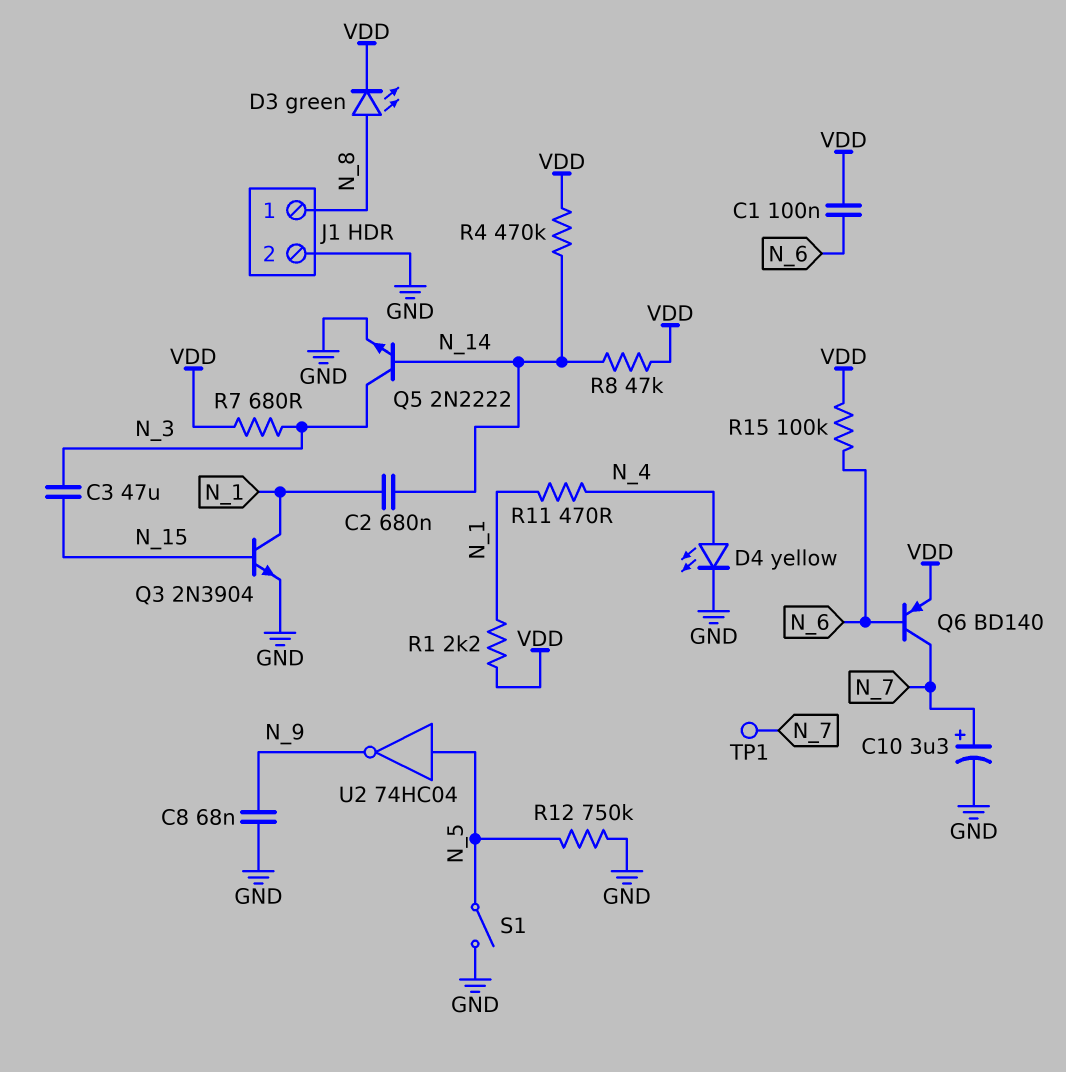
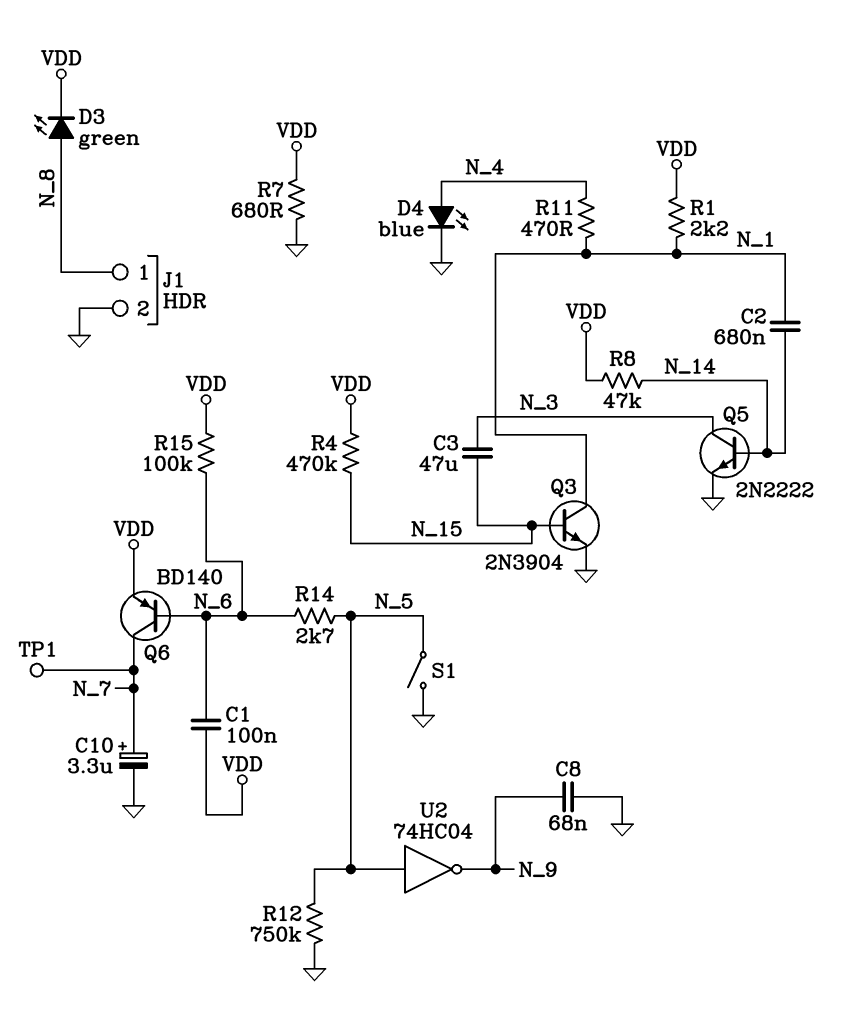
D4: LED yellow (A N_4, K GND) -> LED blue (A N_4, K GND)
R4: 470k (N_14, VDD) -> 470k (N_15, VDD)
R7: 680 (N_3, VDD) -> 680 (GND, VDD)
R14: none -> 2.7k (N_5, N_6)

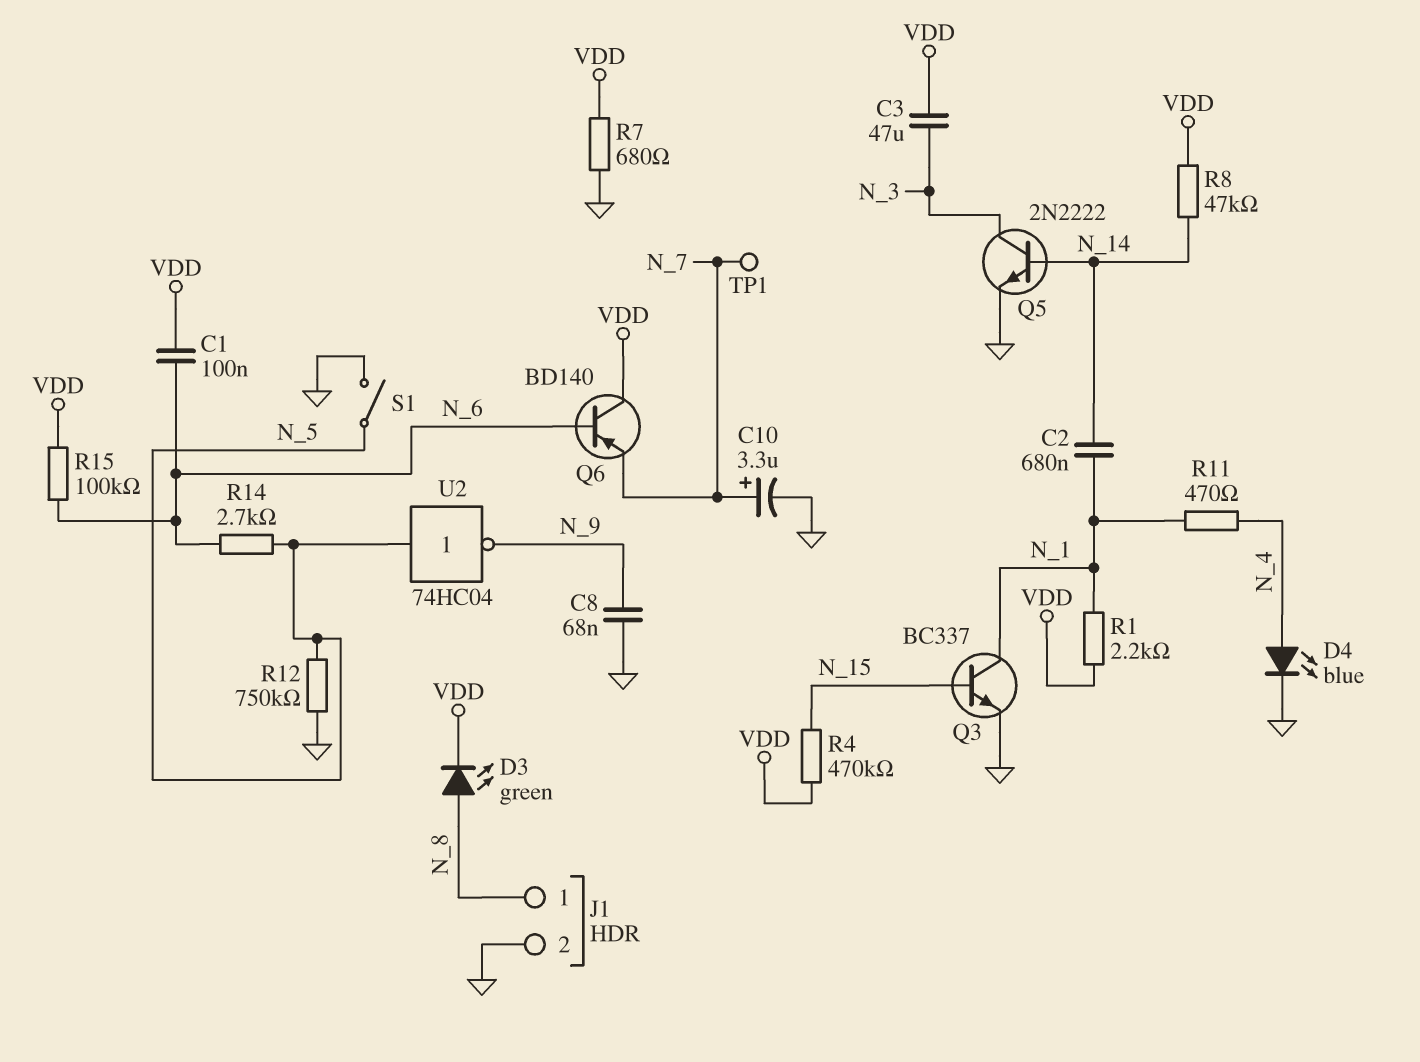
C3: 47uF (N_3, N_15) -> 47uF (N_3, VDD)
Q3: NPN 2N3904 (B N_15, C N_1, E GND) -> NPN BC337 (B N_15, C N_1, E GND)
Q6: PNP BD140 (B N_6, C N_7, E VDD) -> PNP BD140 (B N_6, C VDD, E N_7)

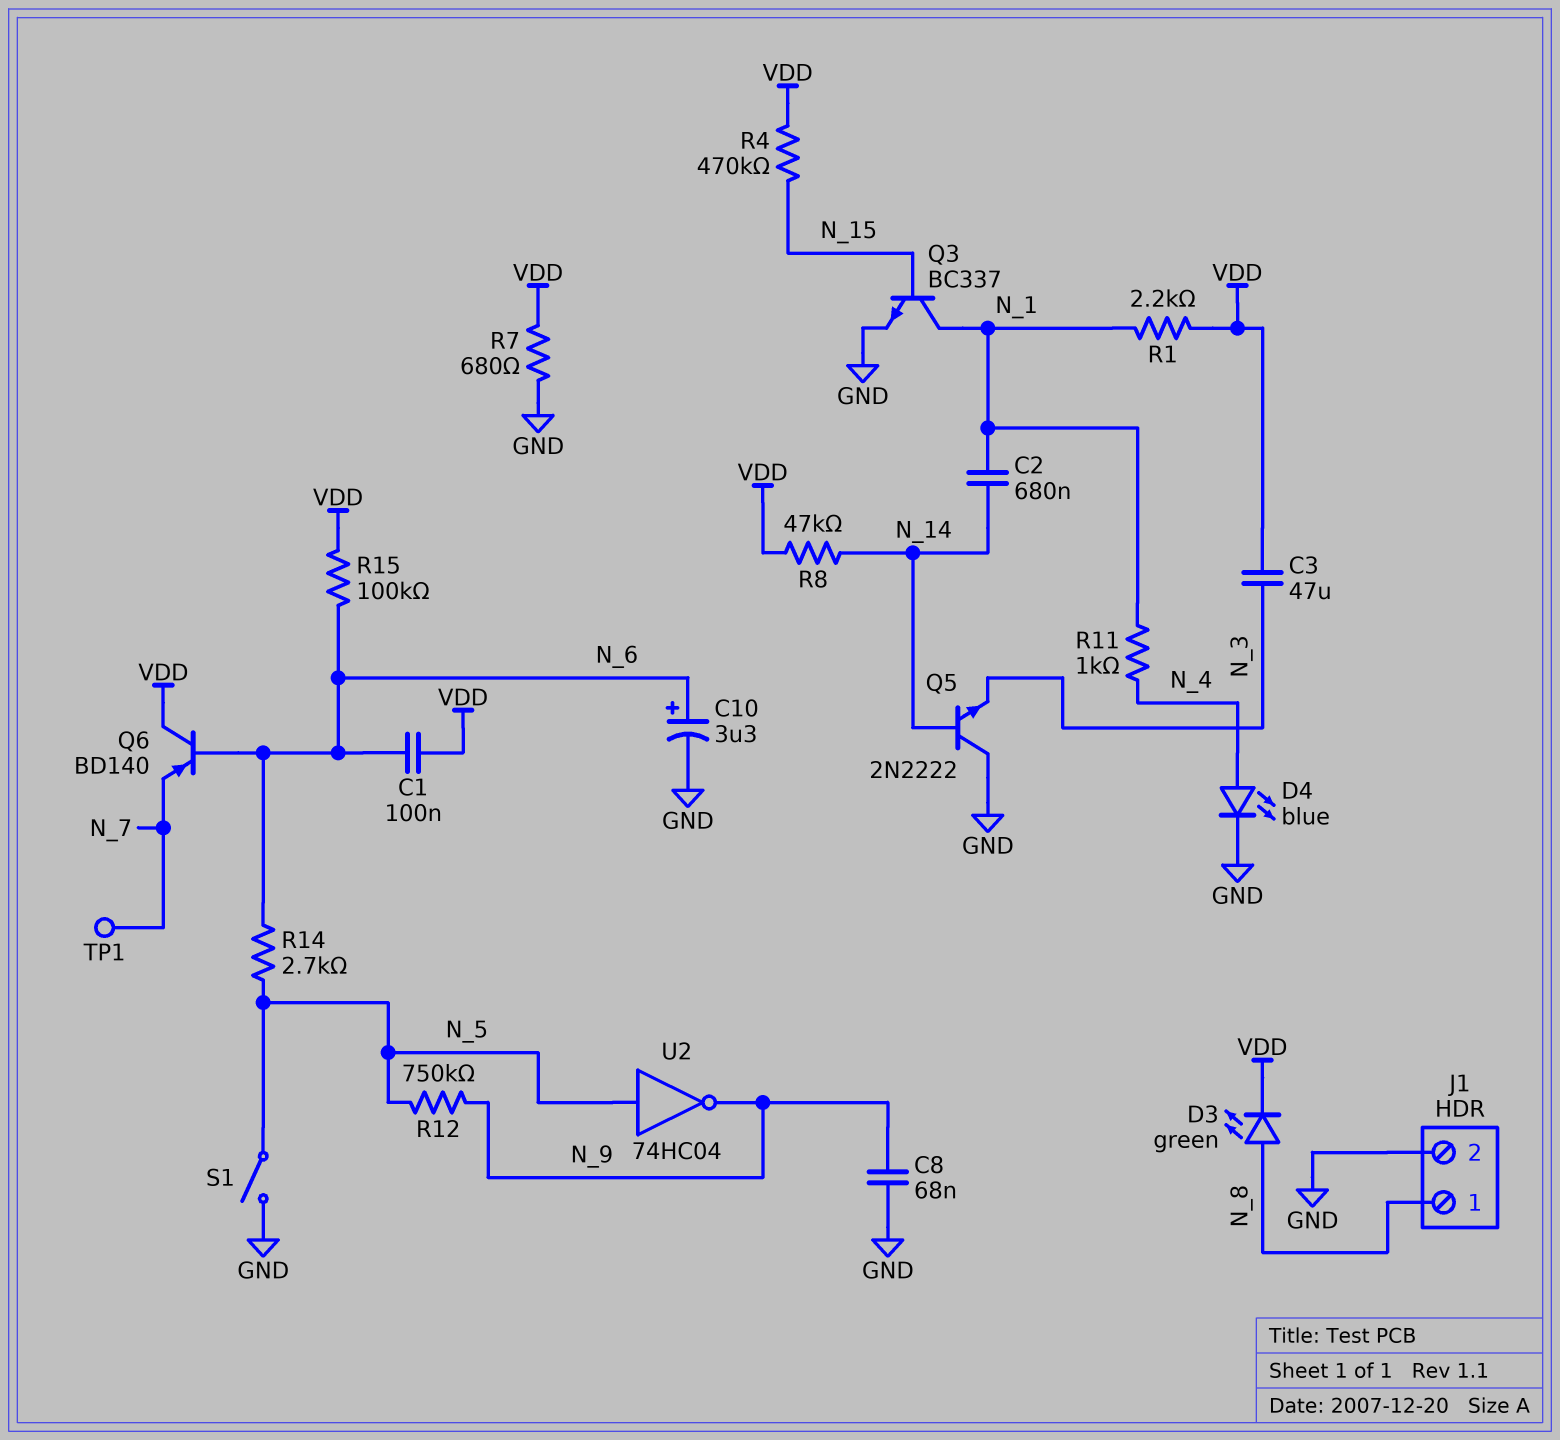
C10: 3.3uF (plus N_7, minus GND) -> 3.3uF (plus N_6, minus GND)
Q5: NPN 2N2222 (B N_14, C N_3, E GND) -> NPN 2N2222 (B N_14, C GND, E N_3)
R11: 470 (N_1, N_4) -> 1k (N_1, N_4)
R12: 750k (GND, N_5) -> 750k (N_5, N_9)

